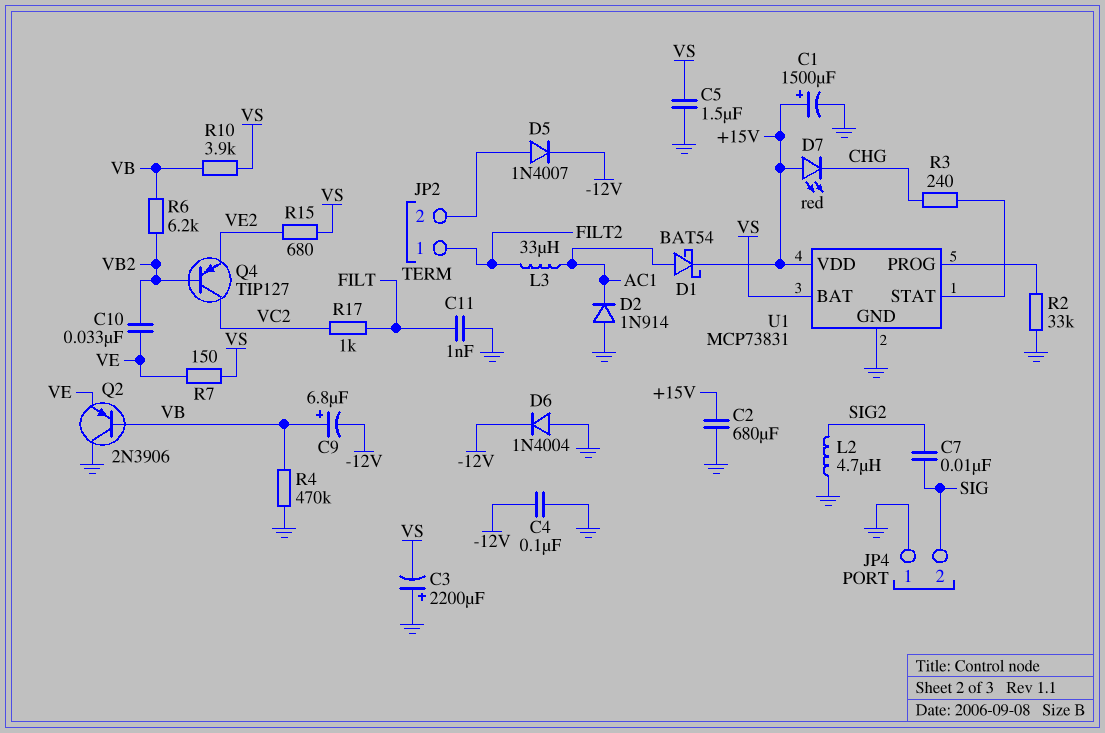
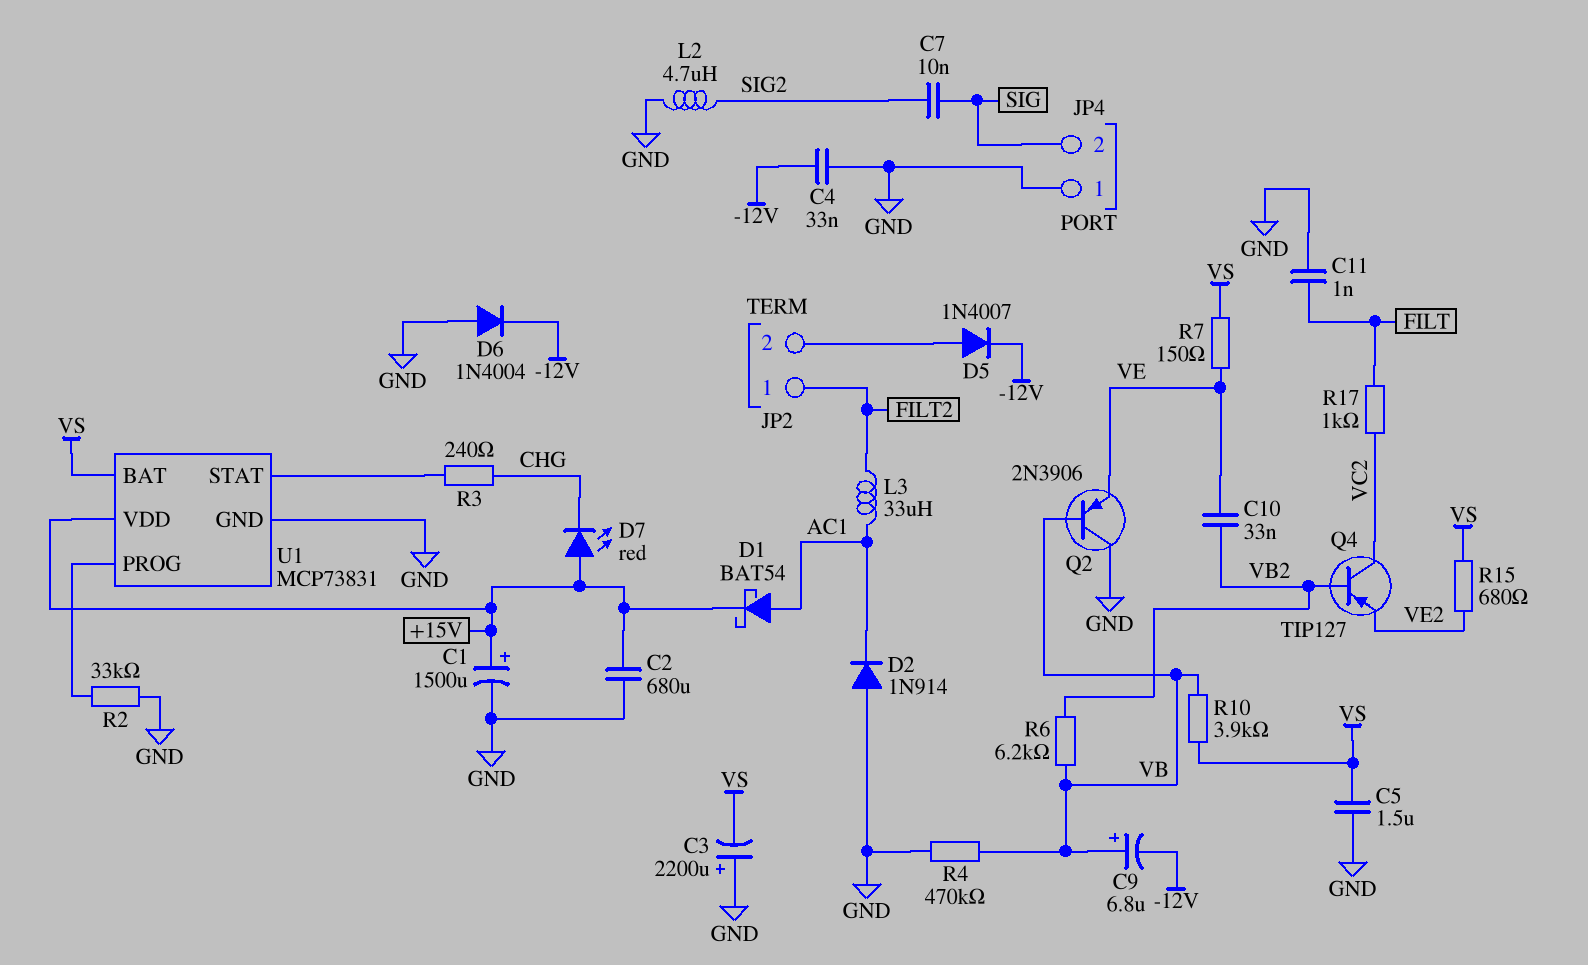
C4: 100nF (-12V, GND) -> 33nF (-12V, GND)

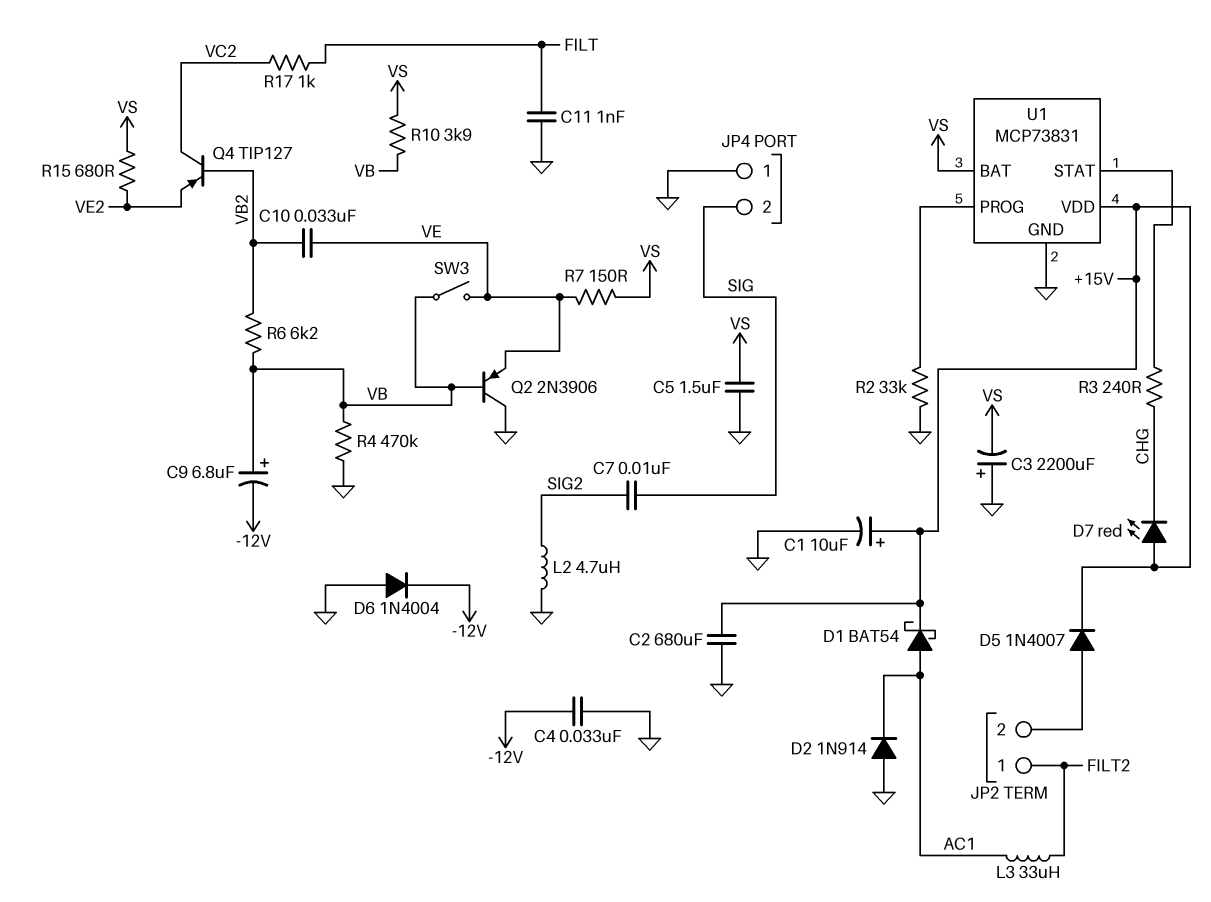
C1: 1500uF (plus +15V, minus GND) -> 10uF (plus +15V, minus GND)
D5: diode 1N4007 (A JP2/2, K -12V) -> diode 1N4007 (A JP2/2, K +15V)
SW3: none -> switch (VB, VE)

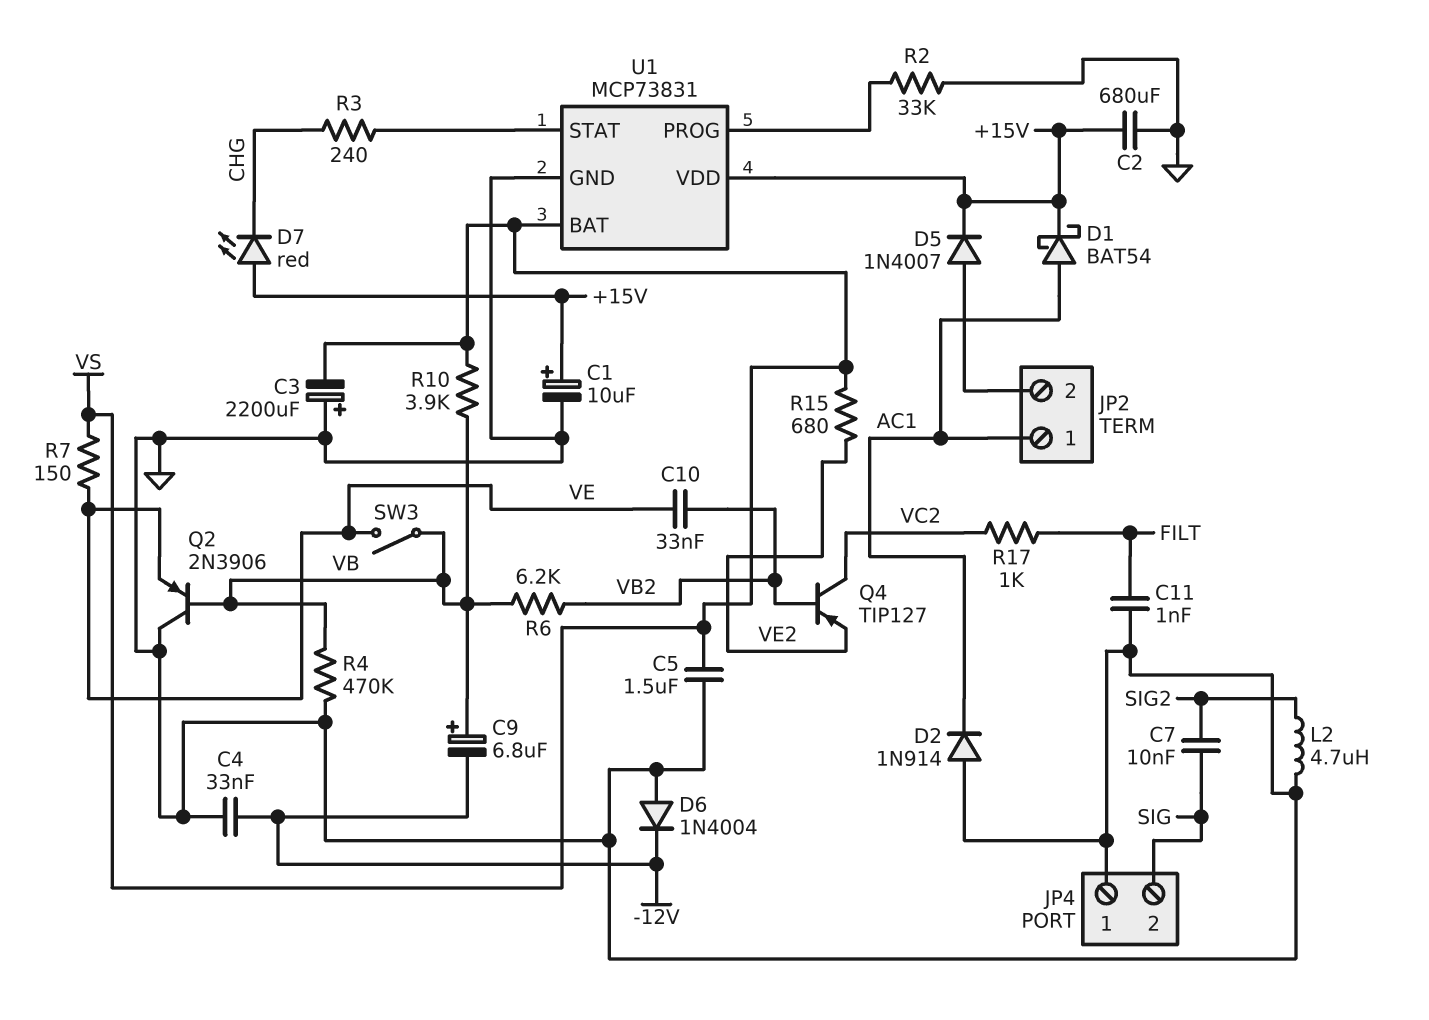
JP2 pin 1: FILT2 -> AC1
L3: 33uH (AC1, FILT2) -> none

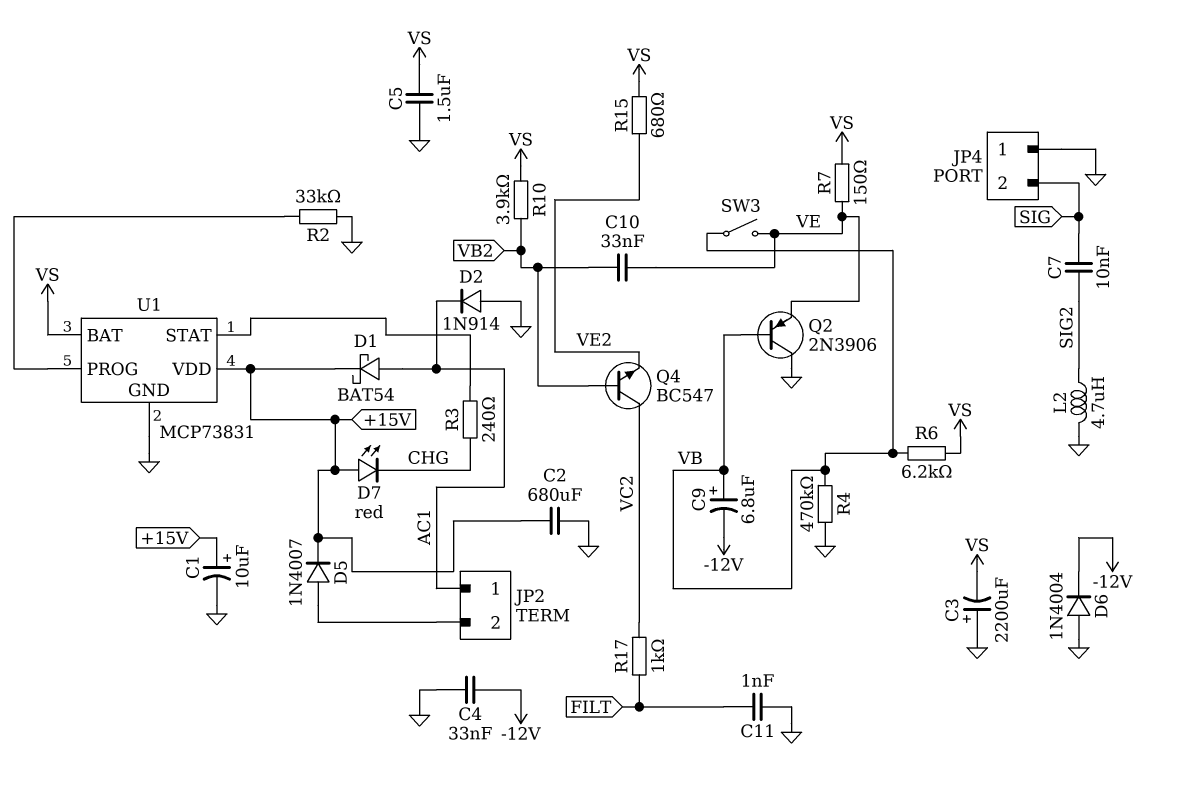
Q4: PNP TIP127 (B VB2, C VC2, E VE2) -> NPN BC547 (B VB2, C VC2, E VE2)
R6: 6.2k (VB, VB2) -> 6.2k (VB, VS)
R10: 3.9k (VB, VS) -> 3.9k (VB2, VS)

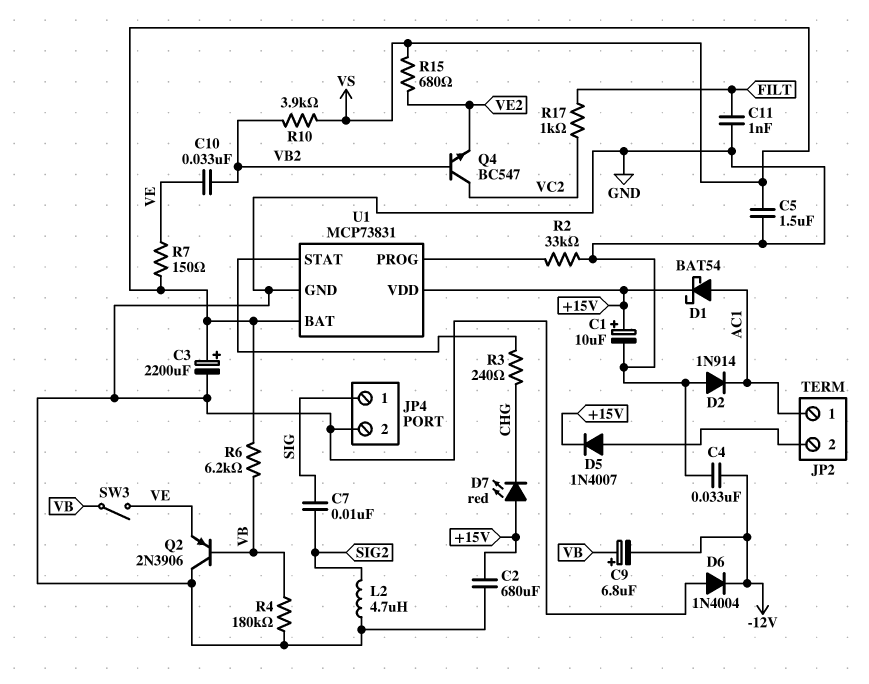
C3: 2200uF (plus GND, minus VS) -> 2200uF (plus VS, minus GND)
JP4 pin 1: GND -> SIG
JP4 pin 2: SIG -> GND
R4: 470k (GND, VB) -> 180k (GND, VB)

